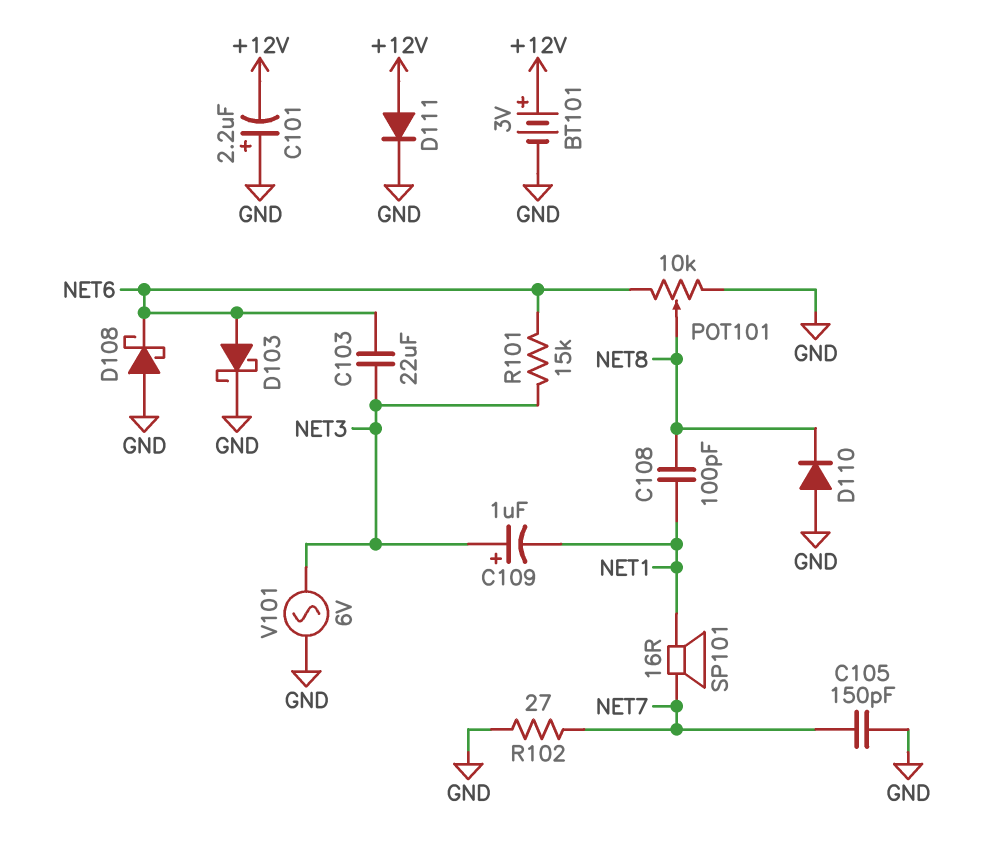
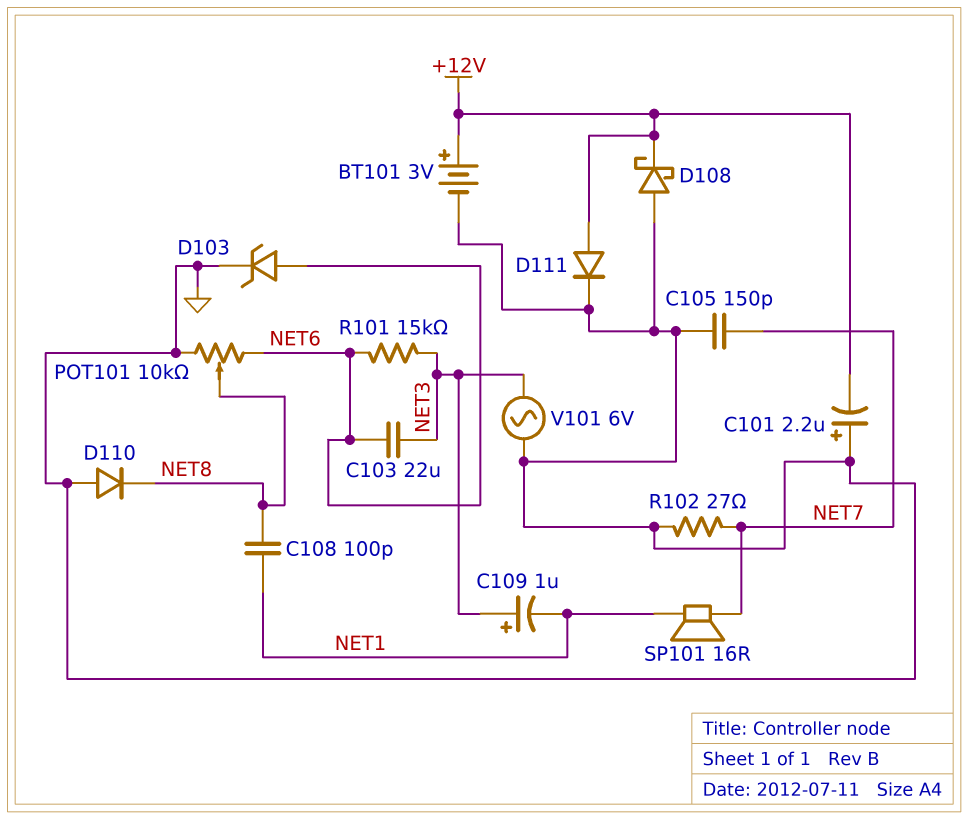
D103: schottky (A NET6, K GND) -> zener (A NET6, K GND)
D108: schottky (A GND, K NET6) -> schottky (A GND, K +12V)

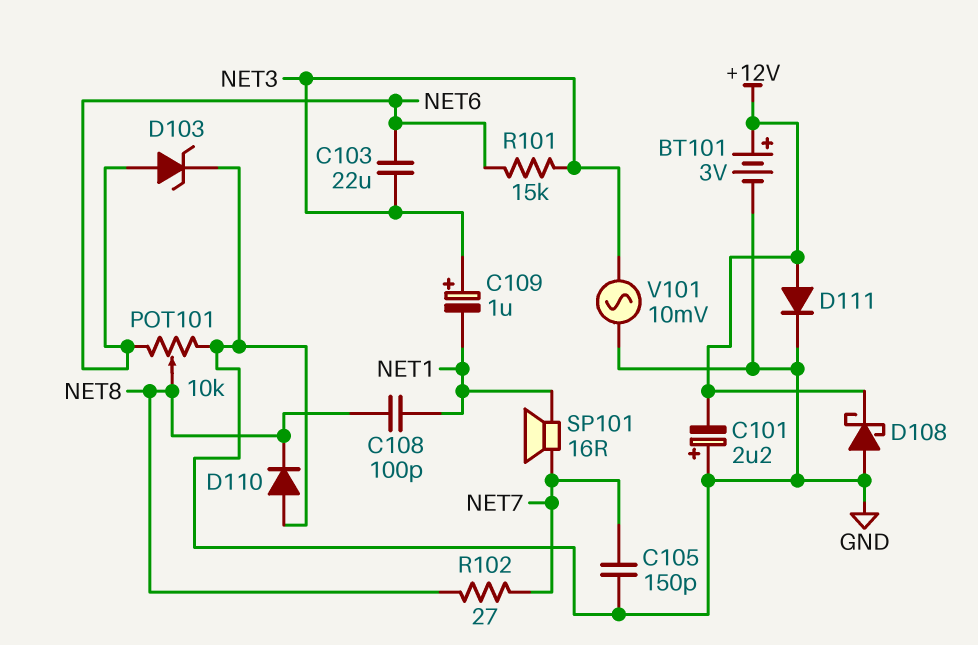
R102: 27 (GND, NET7) -> 27 (NET7, NET8)
V101: AC 6V (GND, NET3) -> AC 10mV (GND, NET3)

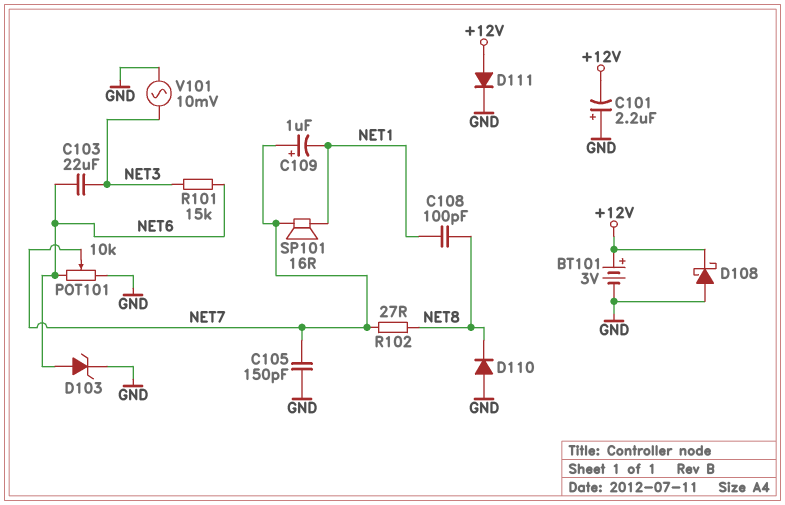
C109: 1uF (plus NET3, minus NET1) -> 1uF (plus NET7, minus NET1)
POT101: 10k (GND, NET6, wiper NET8) -> 10k (GND, NET6, wiper NET7)

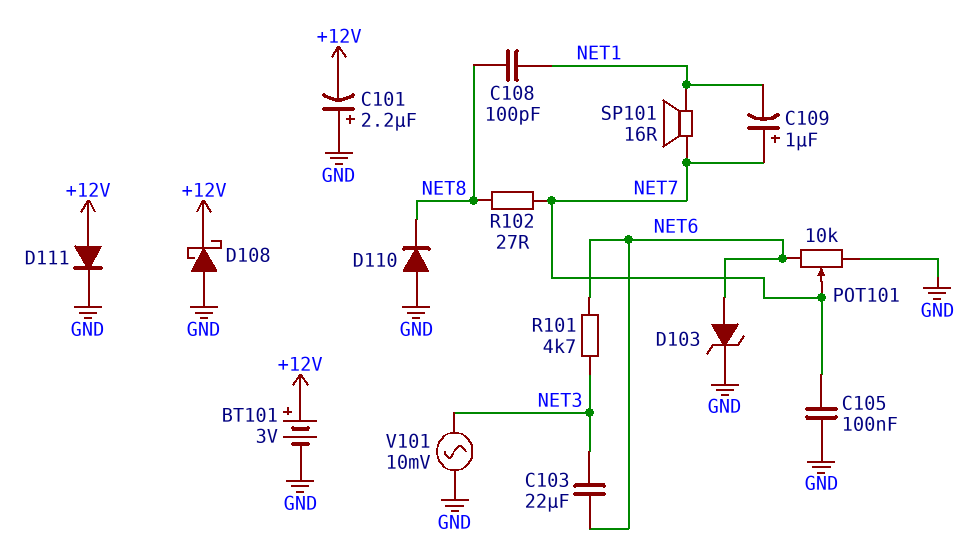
C105: 150pF (GND, NET7) -> 100nF (GND, NET7)
R101: 15k (NET3, NET6) -> 4.7k (NET3, NET6)

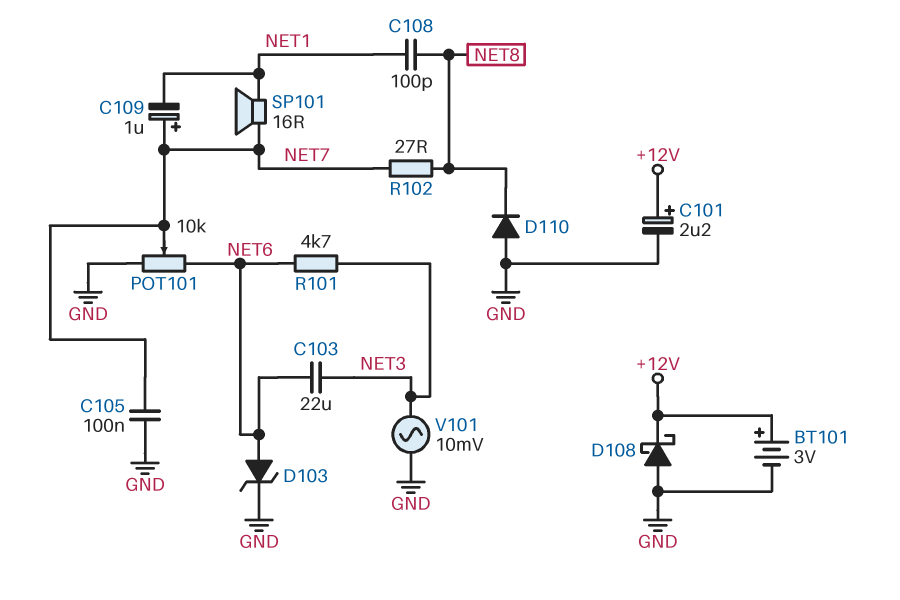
C101: 2.2uF (plus GND, minus +12V) -> 2.2uF (plus +12V, minus GND)
D111: diode (A +12V, K GND) -> none

